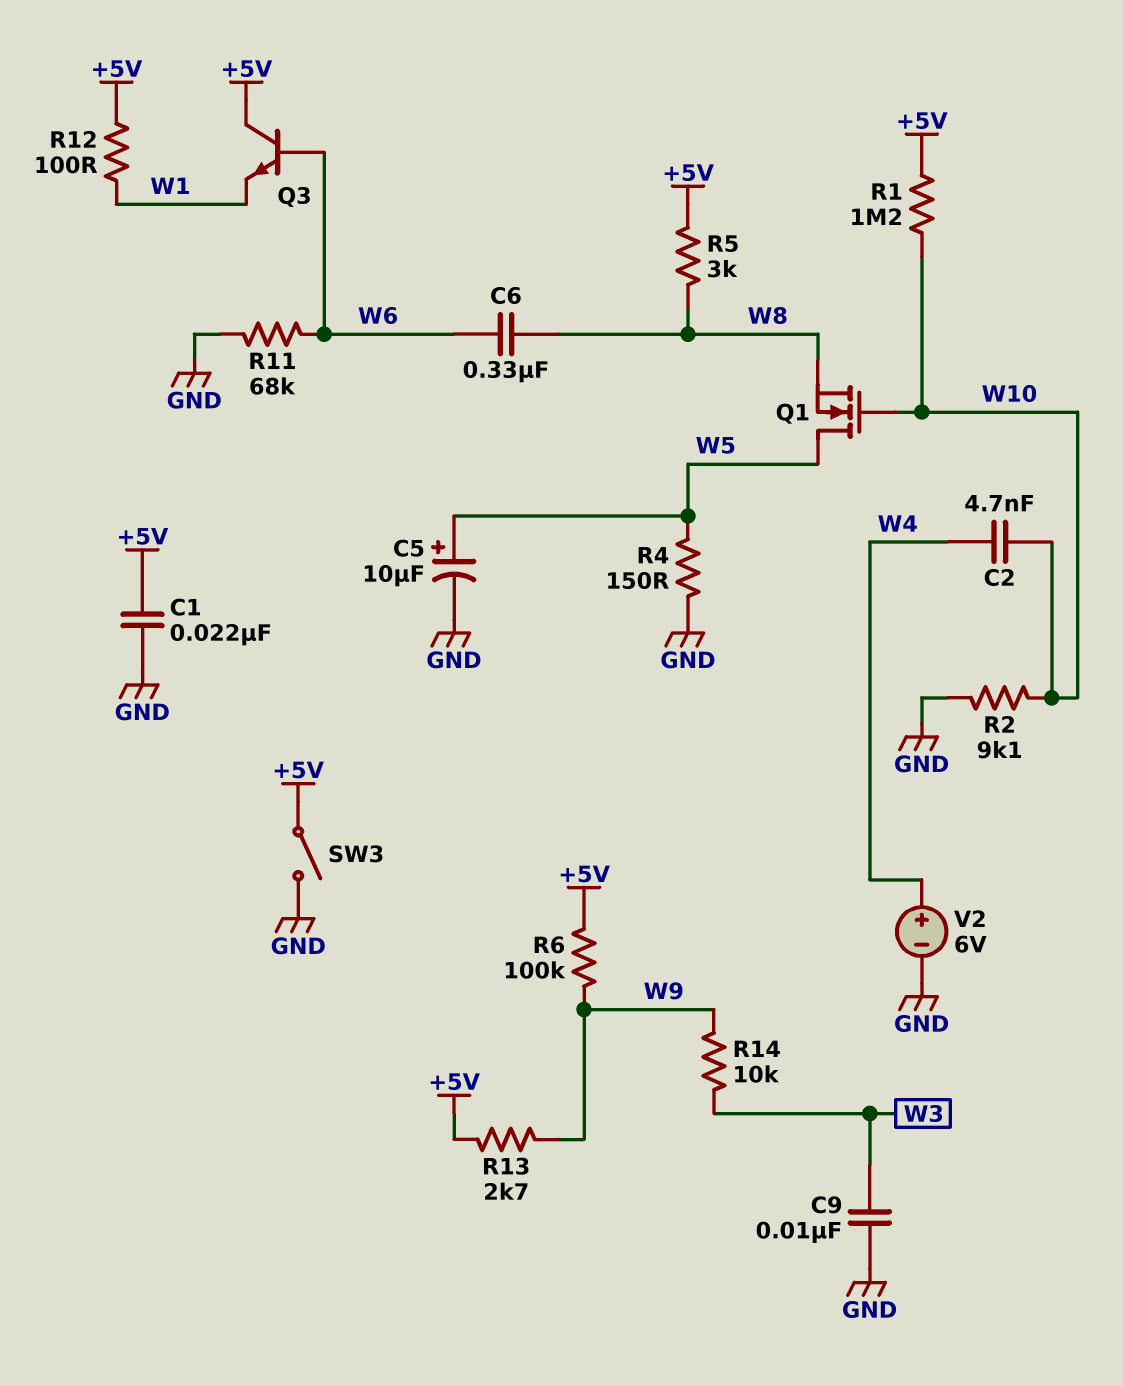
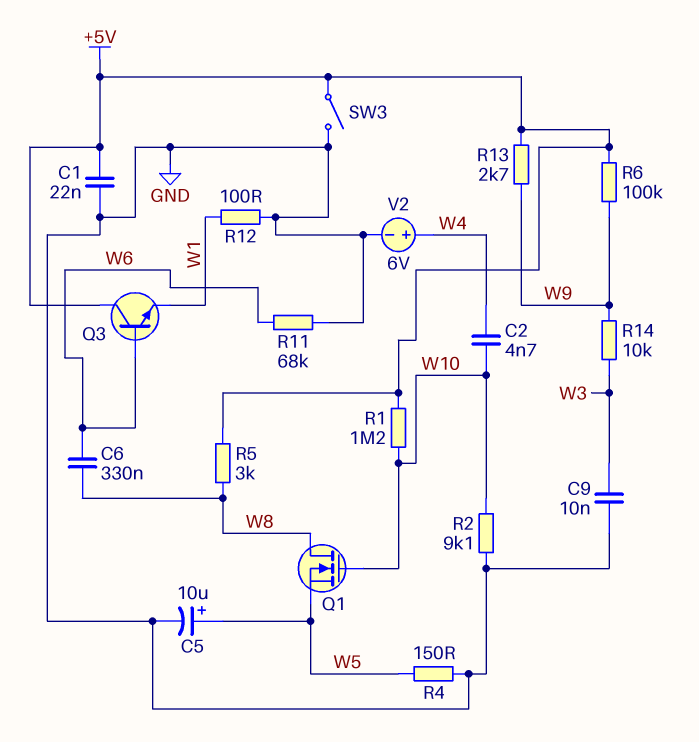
Q1: NMOS (G W10, D W5, S W8) -> NMOS (G W10, D W8, S W5)
R12: 100 (+5V, W1) -> 100 (GND, W1)

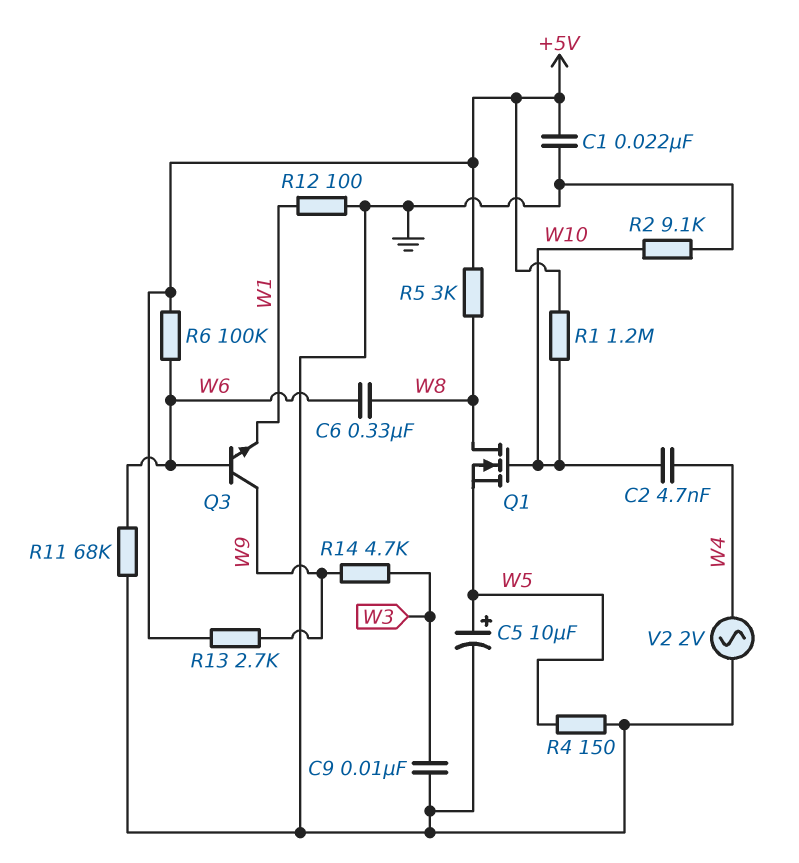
Q3: NPN (B W6, C +5V, E W1) -> NPN (B W6, C W9, E W1)
R6: 100k (+5V, W9) -> 100k (+5V, W6)
R14: 10k (W3, W9) -> 4.7k (W3, W9)
SW3: switch (+5V, GND) -> none
V2: 6V (plus W4, minus GND) -> AC 2V (GND, W4)

